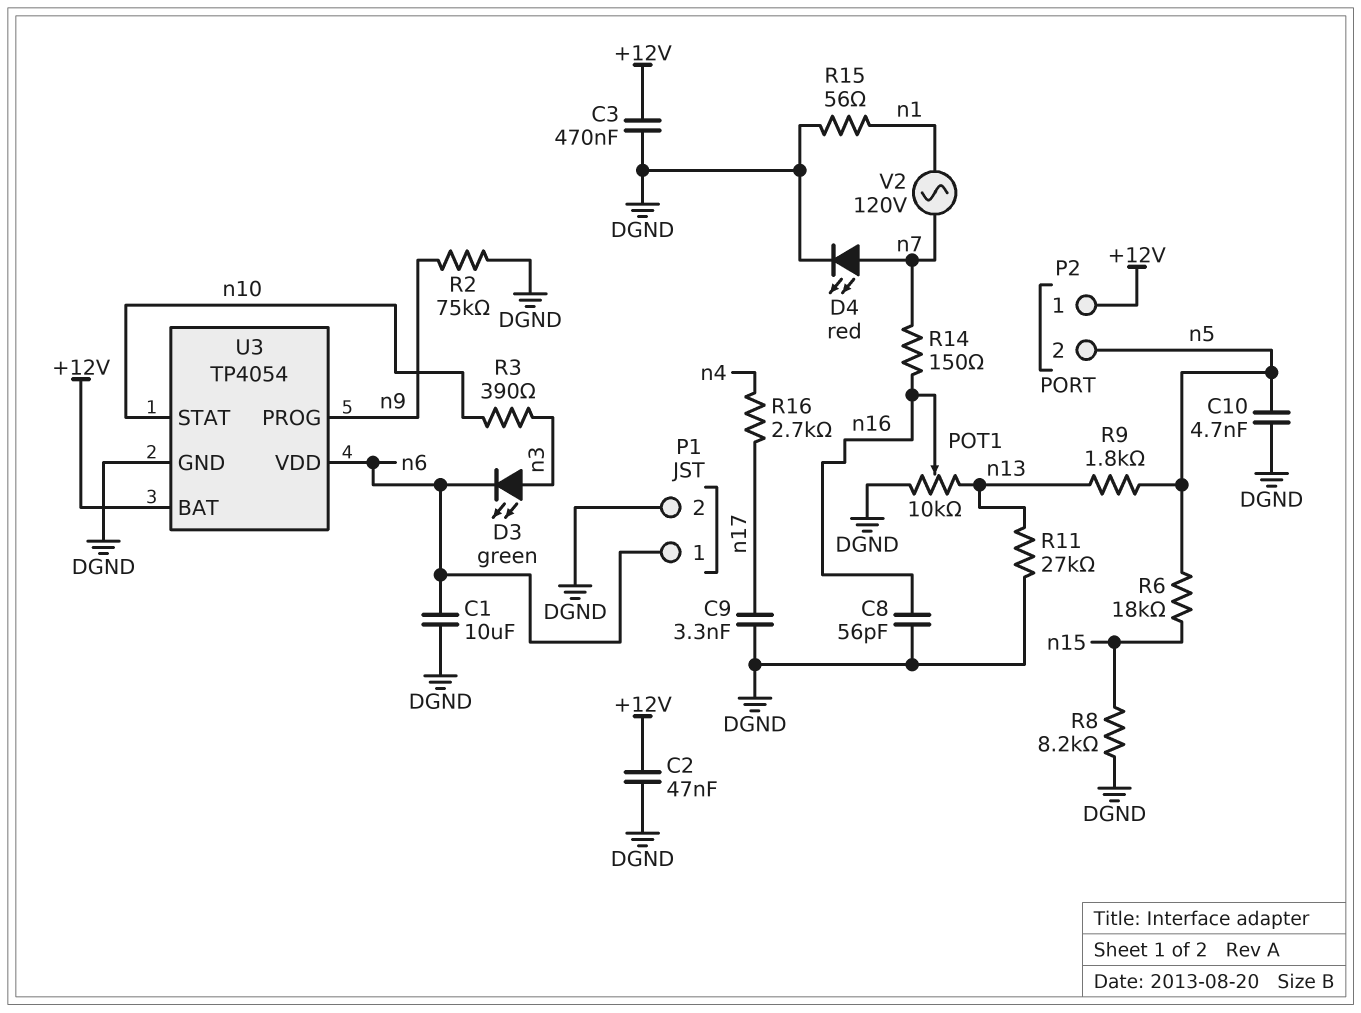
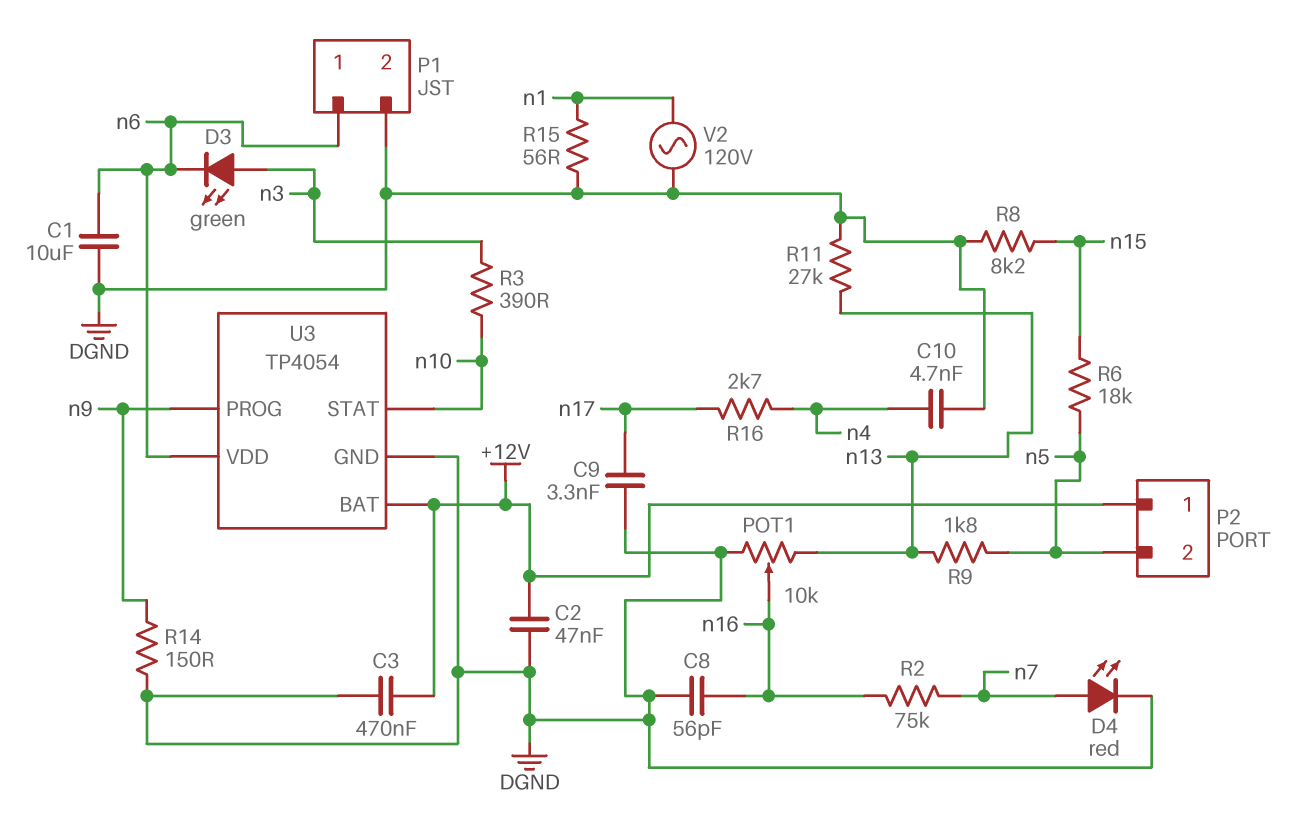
C10: 4.7nF (DGND, n5) -> 4.7nF (DGND, n4)
R2: 75k (DGND, n9) -> 75k (n7, n16)
R14: 150 (n7, n16) -> 150 (DGND, n9)
V2: AC 120V (n1, n7) -> AC 120V (DGND, n1)

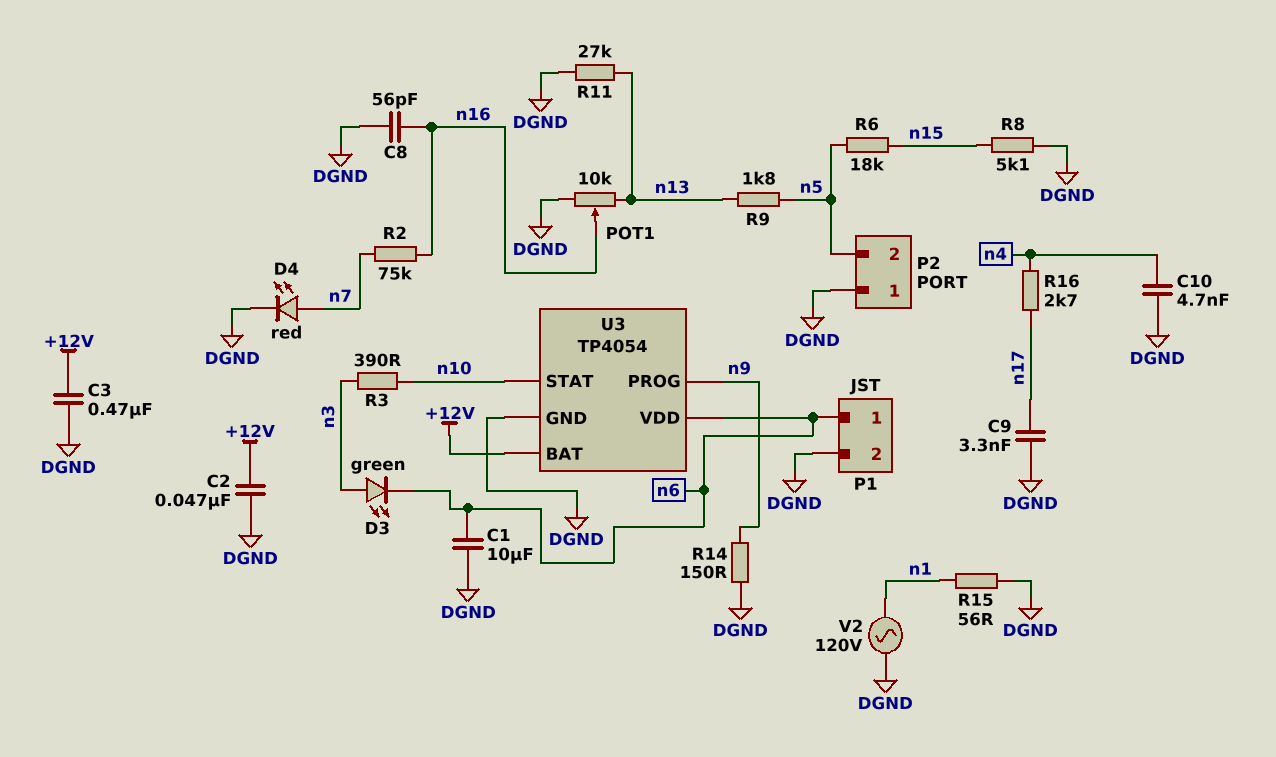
P2 pin 1: +12V -> DGND
R8: 8.2k (DGND, n15) -> 5.1k (DGND, n15)

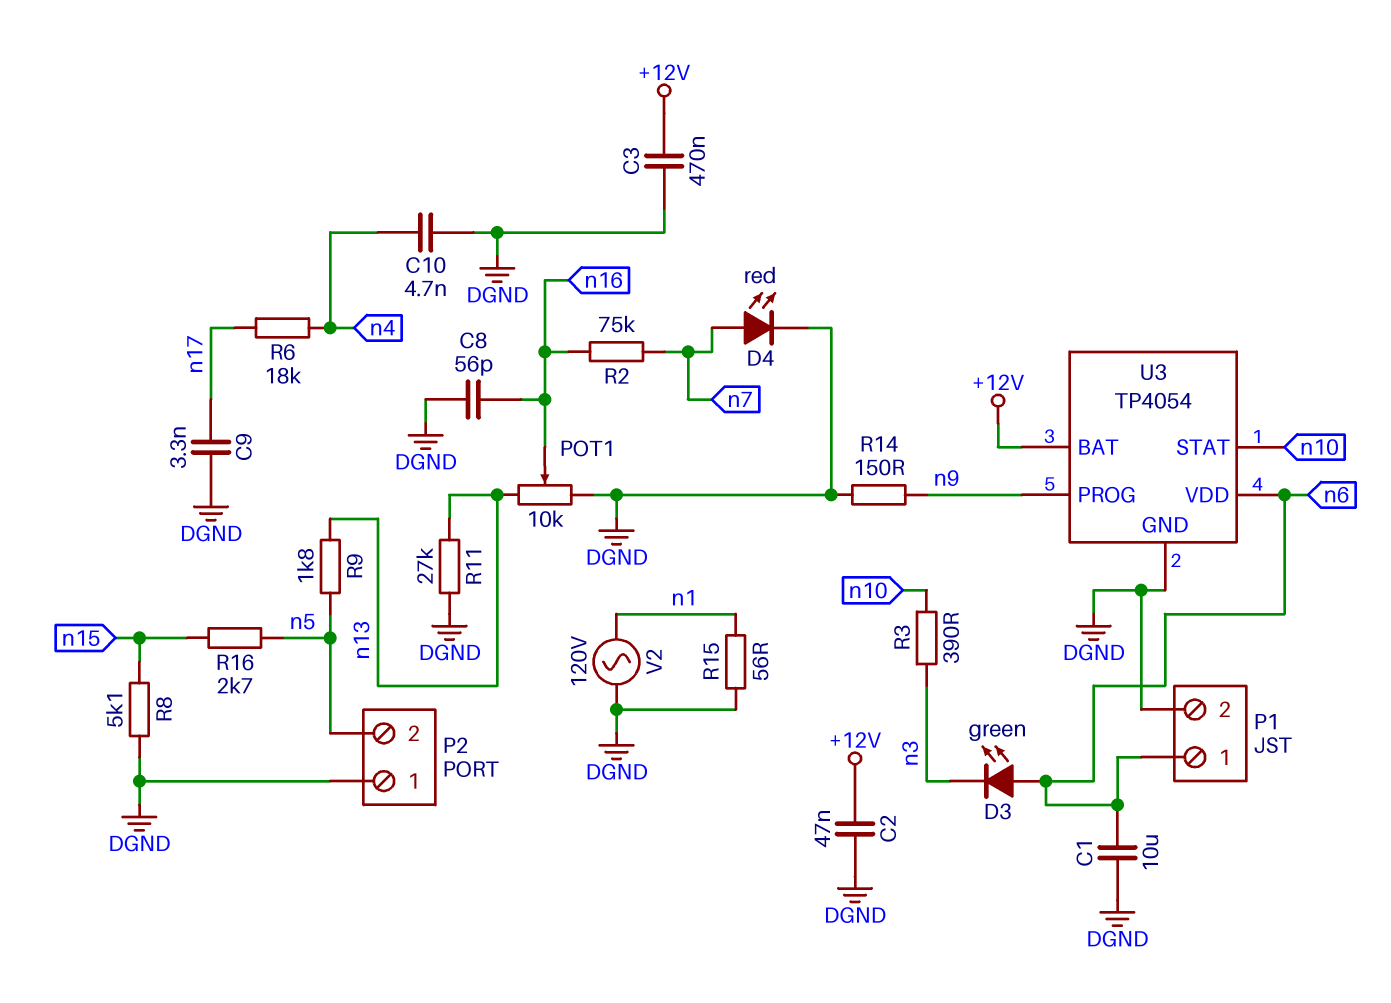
D3: LED green (A n3, K n6) -> LED green (A n6, K n3)
R6: 18k (n5, n15) -> 18k (n4, n17)
R16: 2.7k (n4, n17) -> 2.7k (n5, n15)

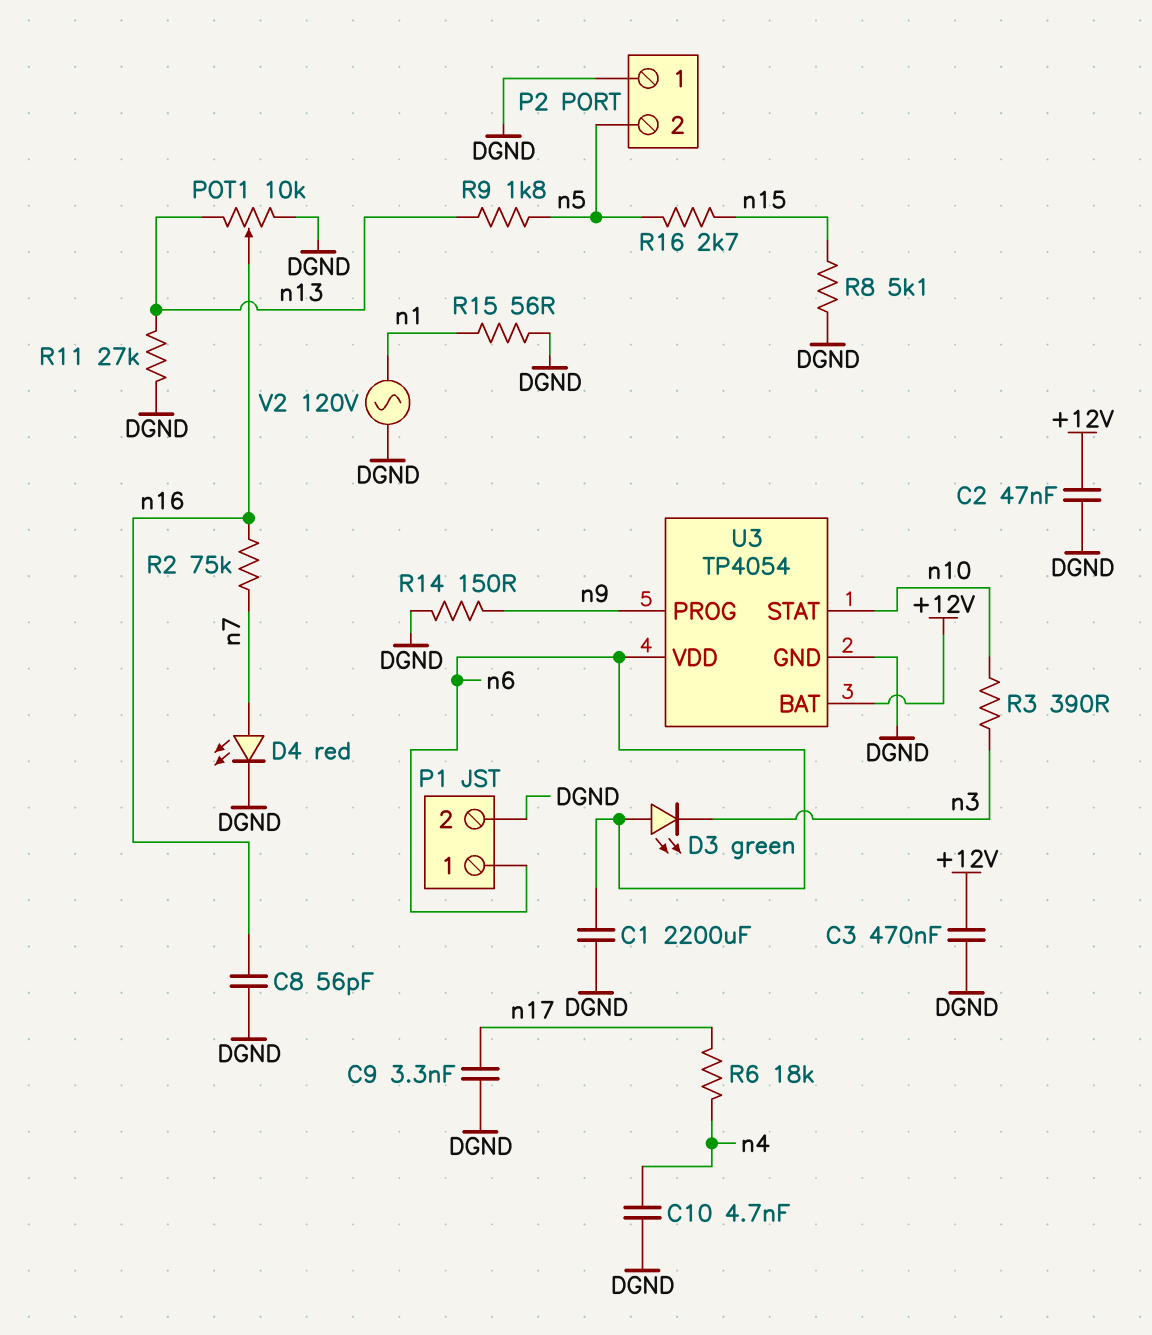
C1: 10uF (DGND, n6) -> 2200uF (DGND, n6)

